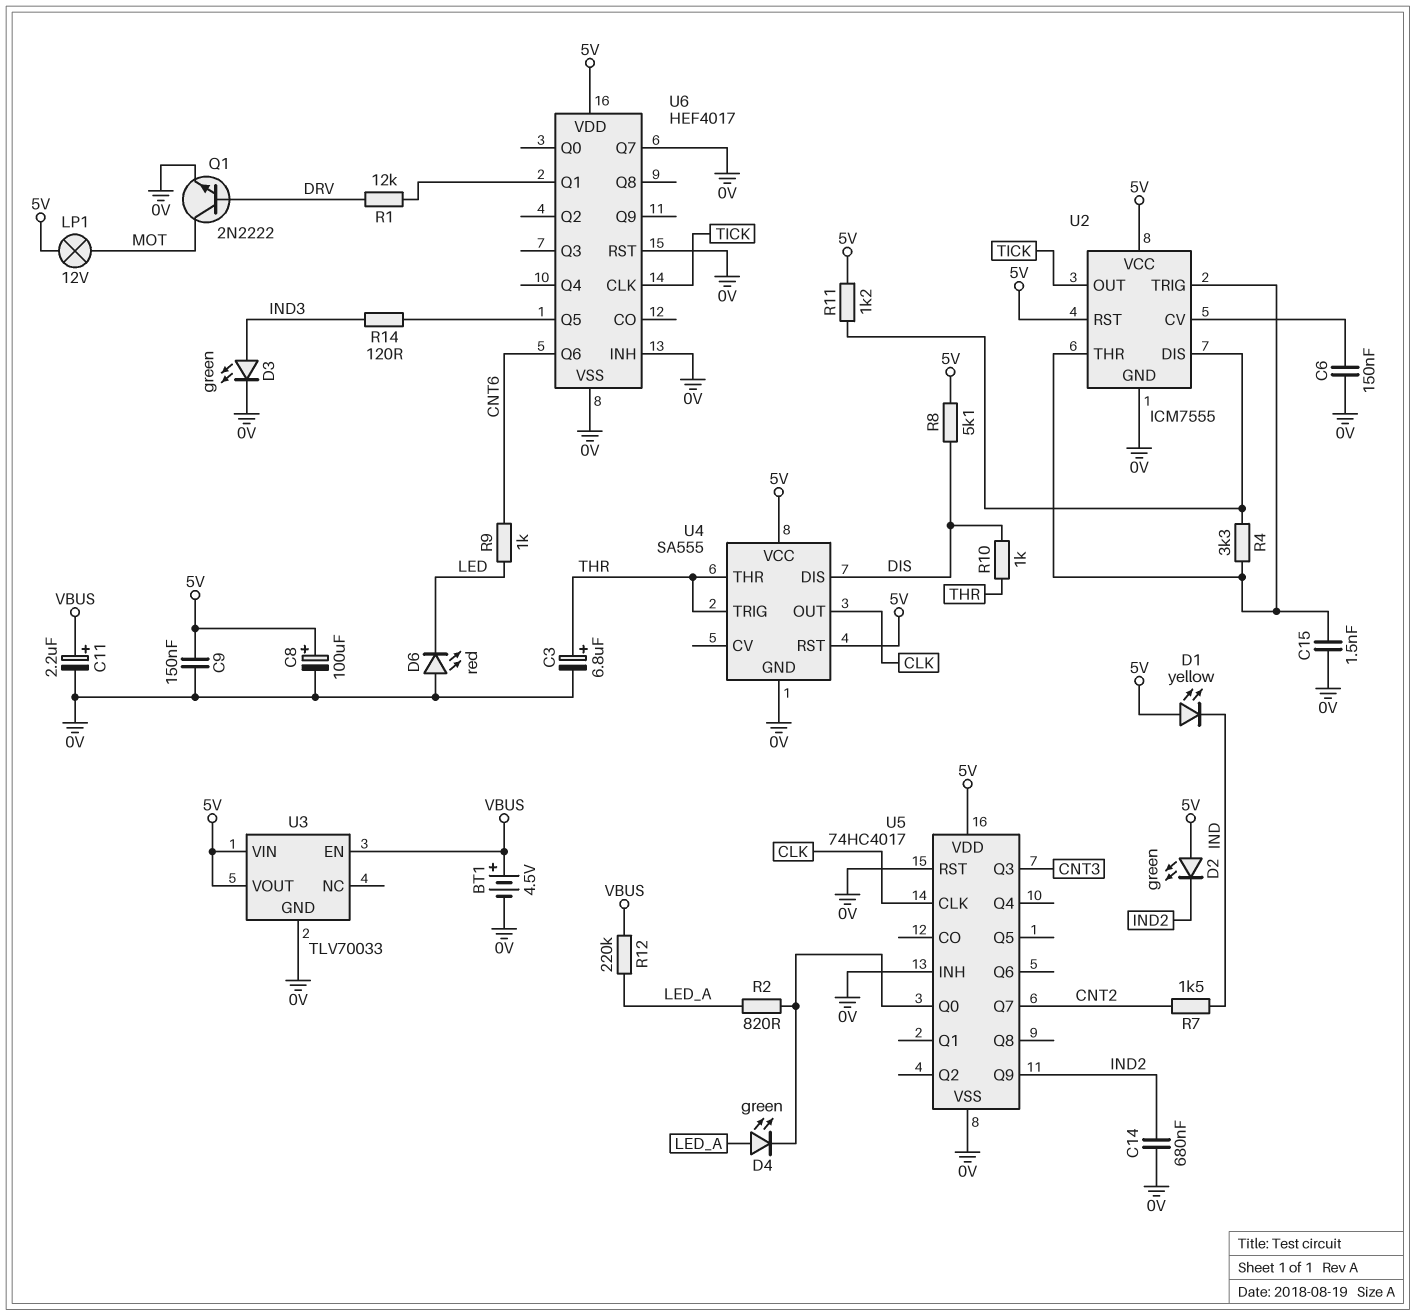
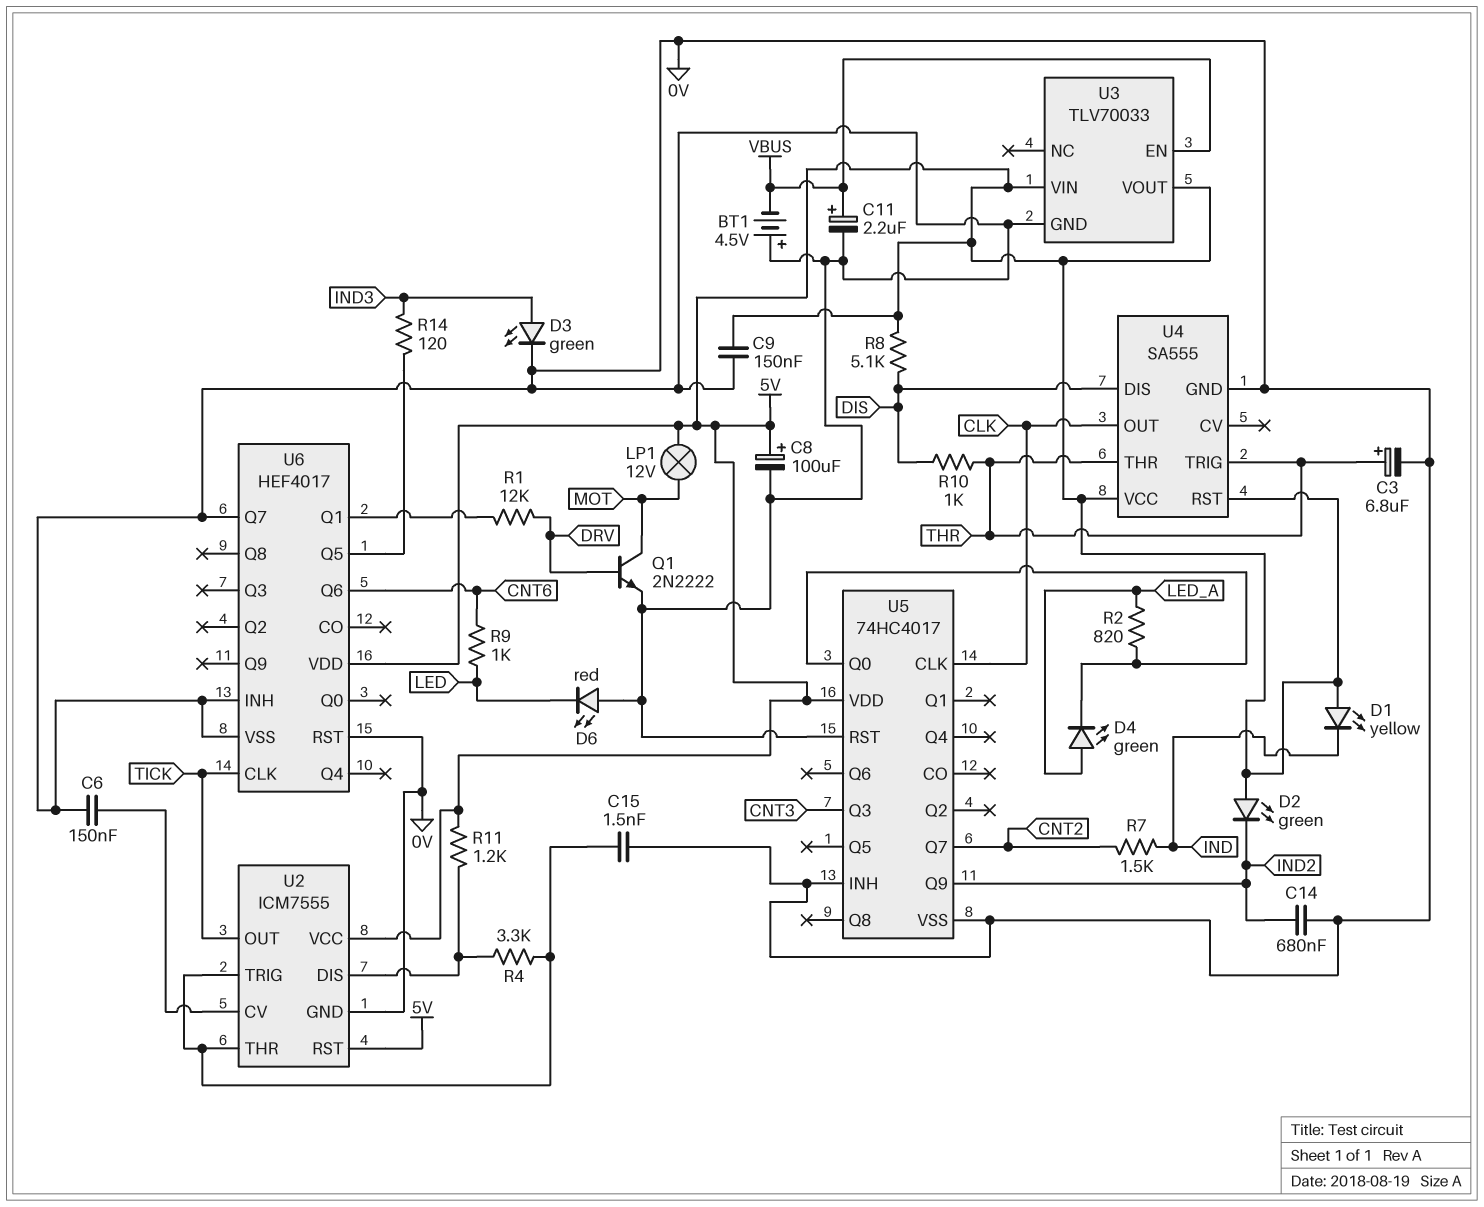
BT1: 4.5V (plus VBUS, minus 0V) -> 4.5V (plus 0V, minus VBUS)
R12: 220k (LED_A, VBUS) -> none

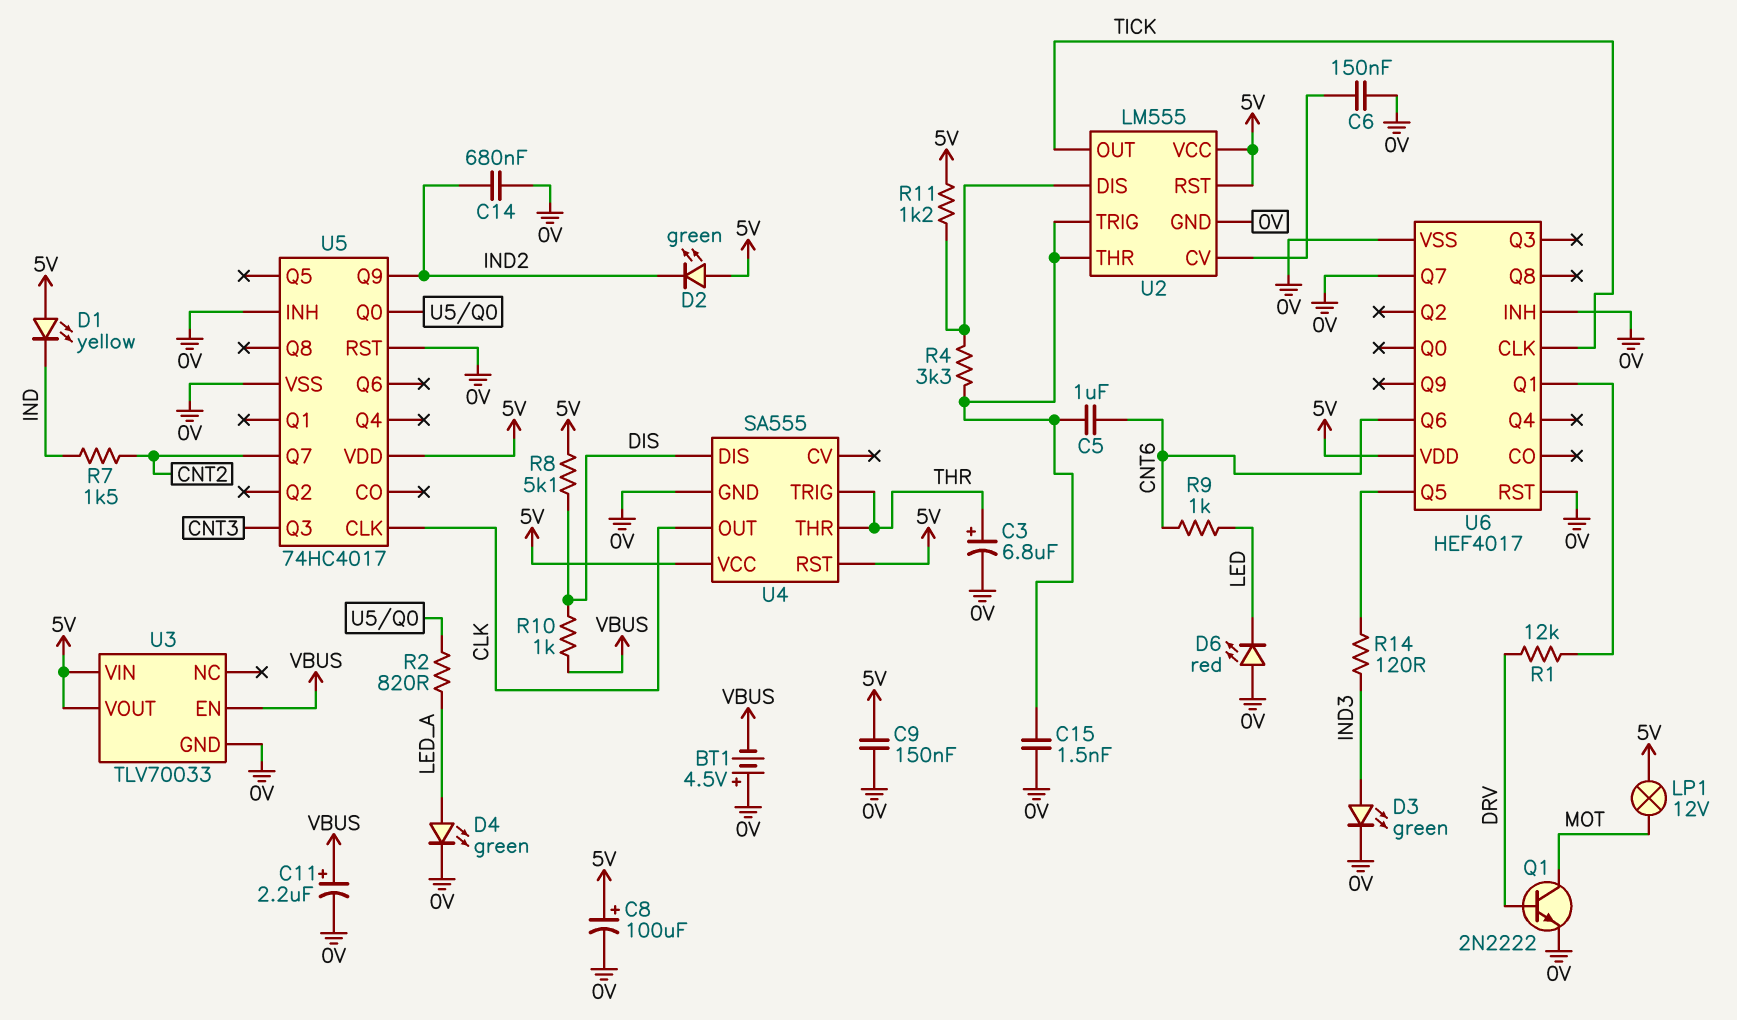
C5: none -> 1uF (CNT6, U2/THR)
D4: LED green (A LED_A, K U5/Q0) -> LED green (A LED_A, K 0V)
R10: 1k (DIS, THR) -> 1k (DIS, VBUS)
U2: ICM7555 -> LM555

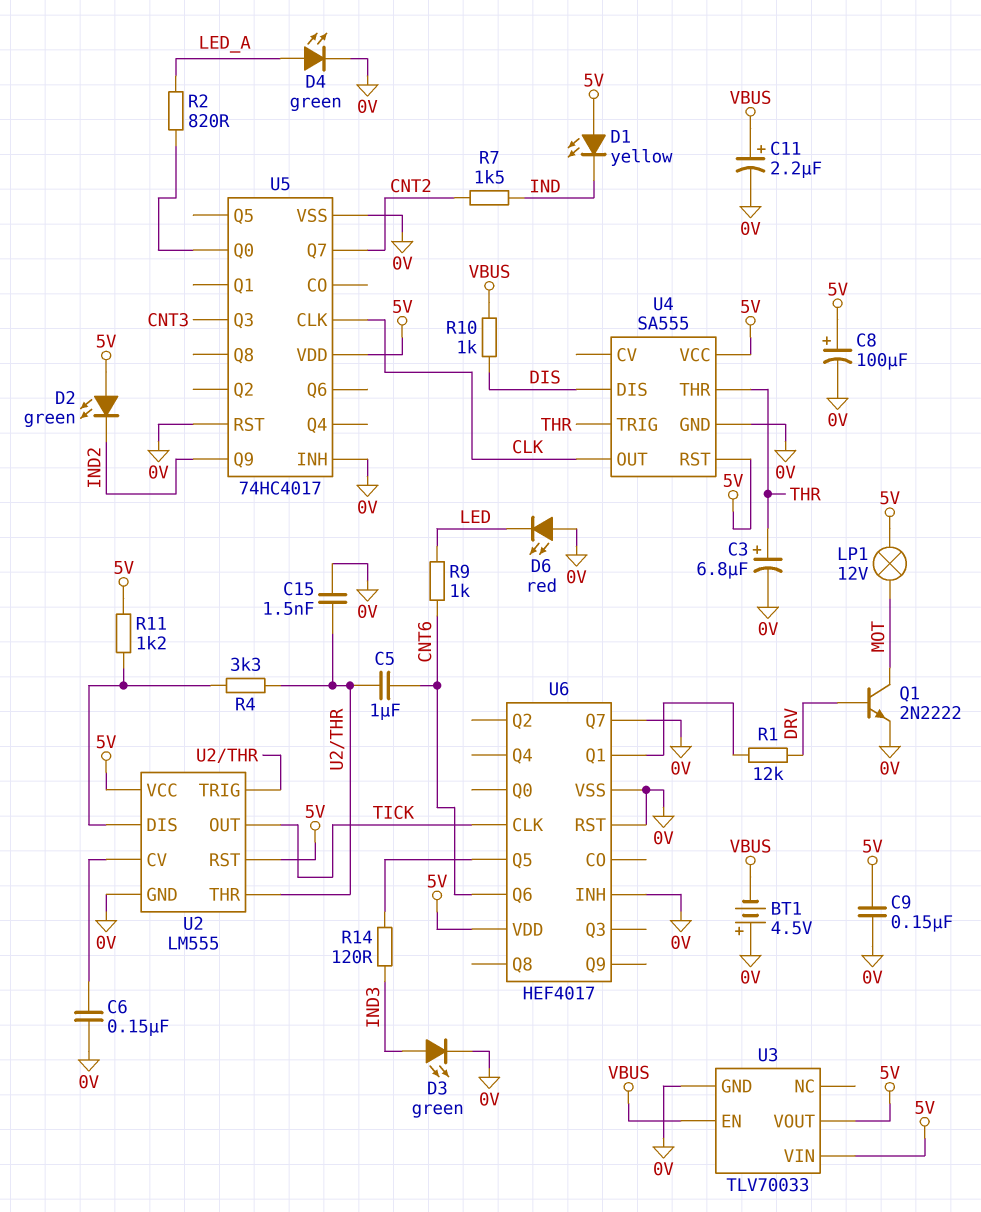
C14: 680nF (0V, IND2) -> none
R8: 5.1k (5V, DIS) -> none

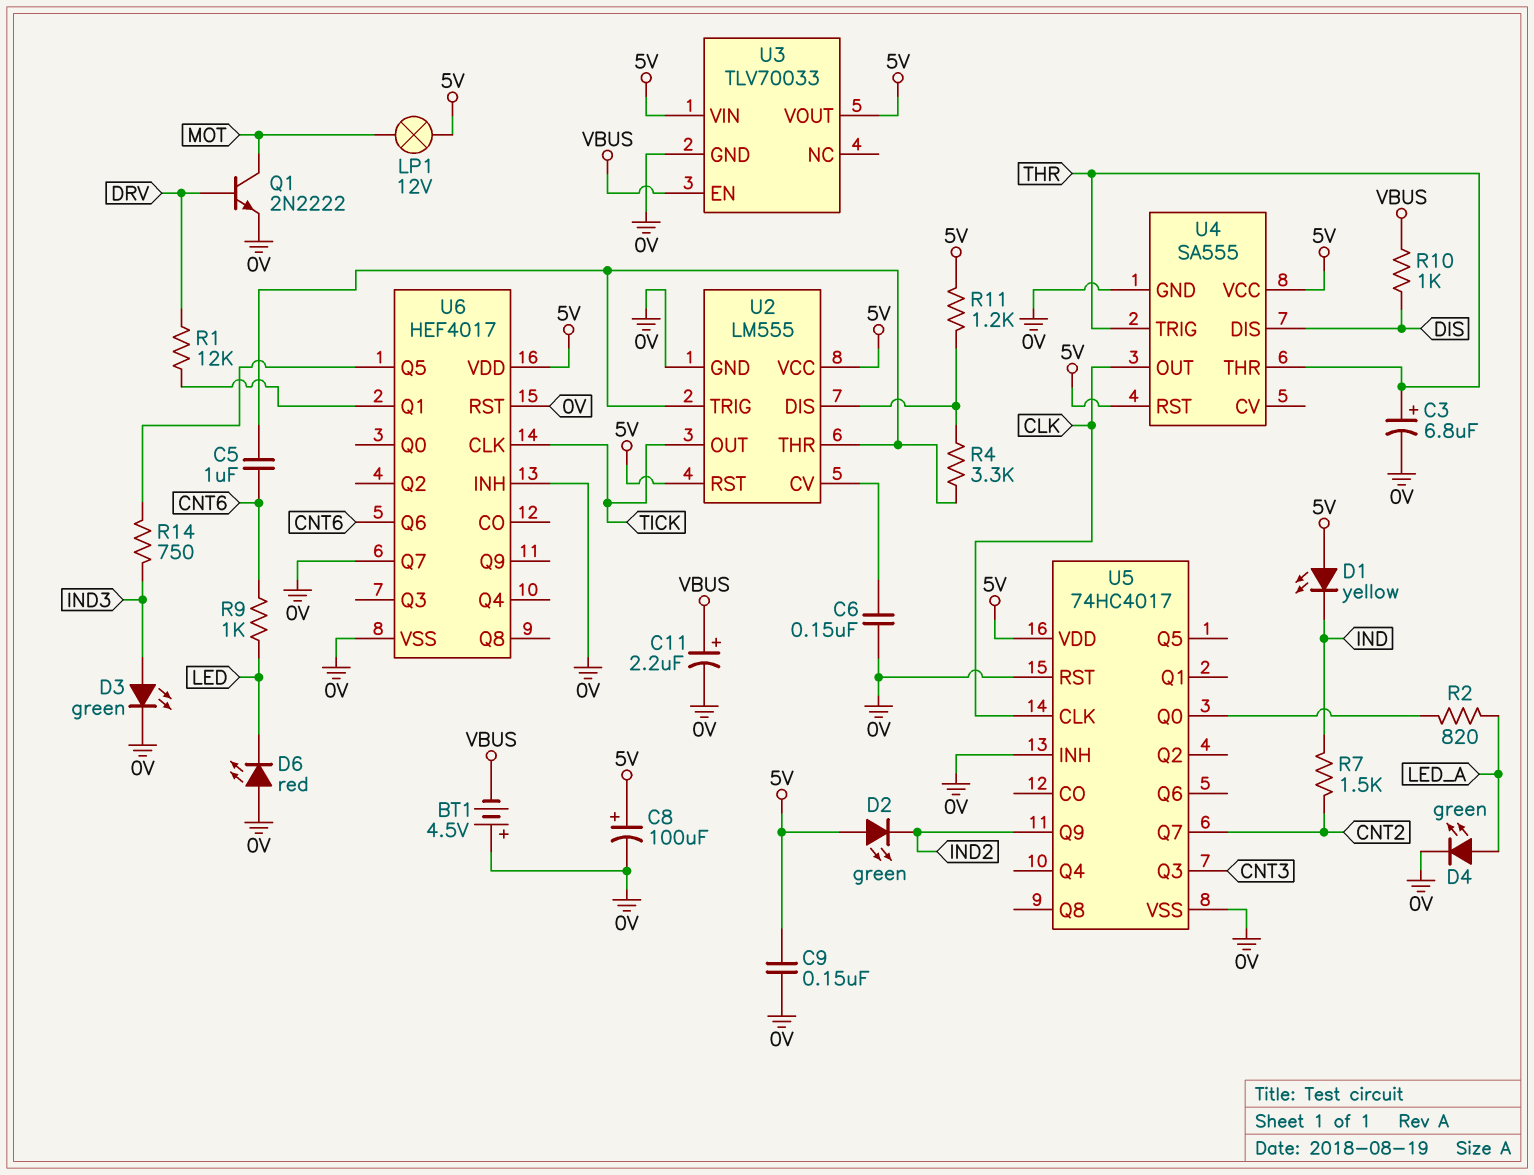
C15: 1.5nF (0V, U2/THR) -> none
R14: 120 (IND3, U6/Q5) -> 750 (IND3, U6/Q5)

